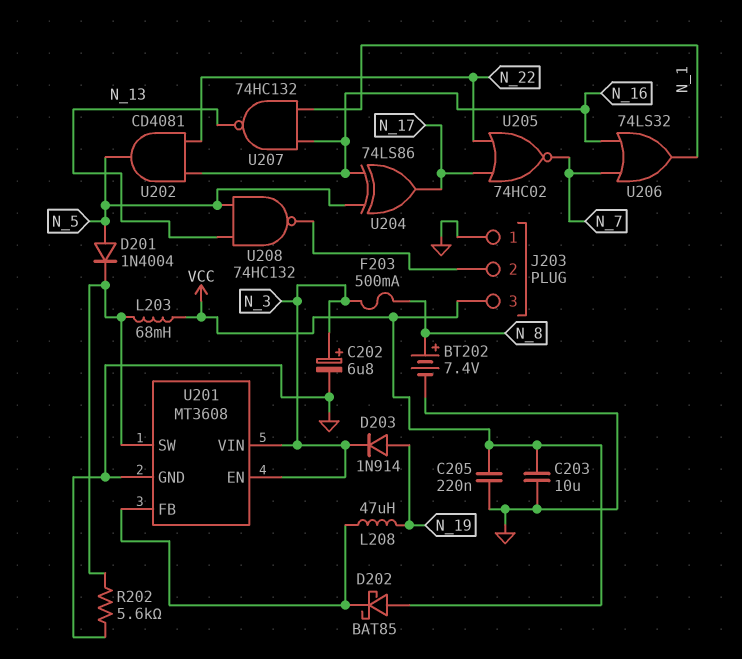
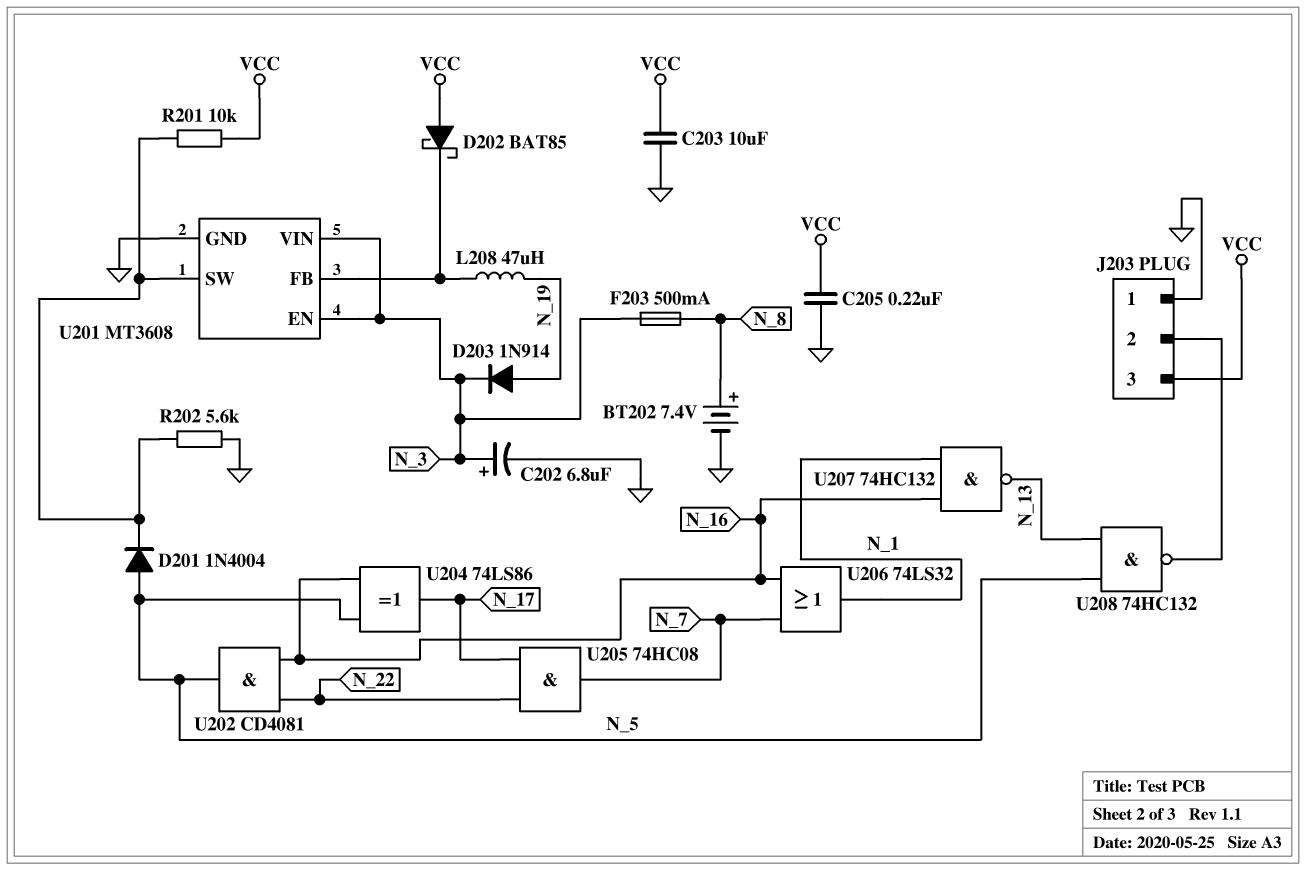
L203: 68mH (U201/SW, VCC) -> none
R201: none -> 10k (U201/SW, VCC)
U205: NOR 74HC02 (in N_17, in N_22, out N_7) -> AND 74HC08 (in N_17, in N_22, out N_7)

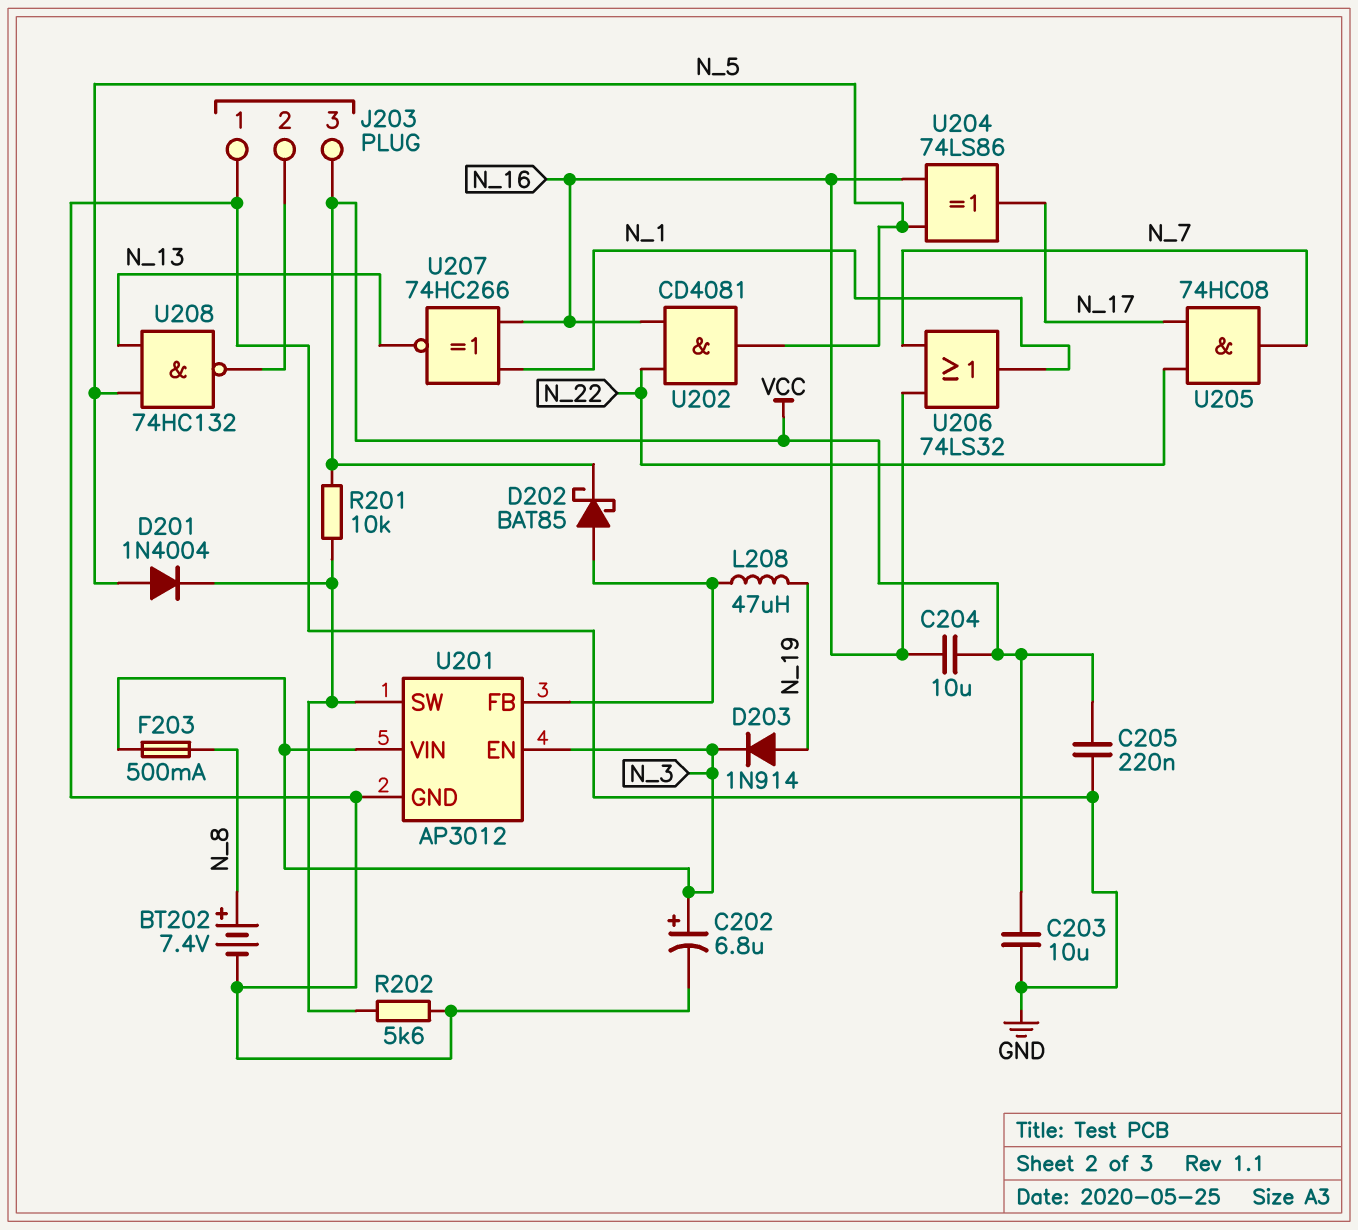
C204: none -> 10uF (N_16, VCC)
D202: schottky BAT85 (A VCC, K U201/FB) -> schottky BAT85 (A U201/FB, K VCC)
U201: MT3608 -> AP3012
U207: NAND 74HC132 (in N_1, in N_16, out N_13) -> XNOR 74HC266 (in N_1, in N_16, out N_13)

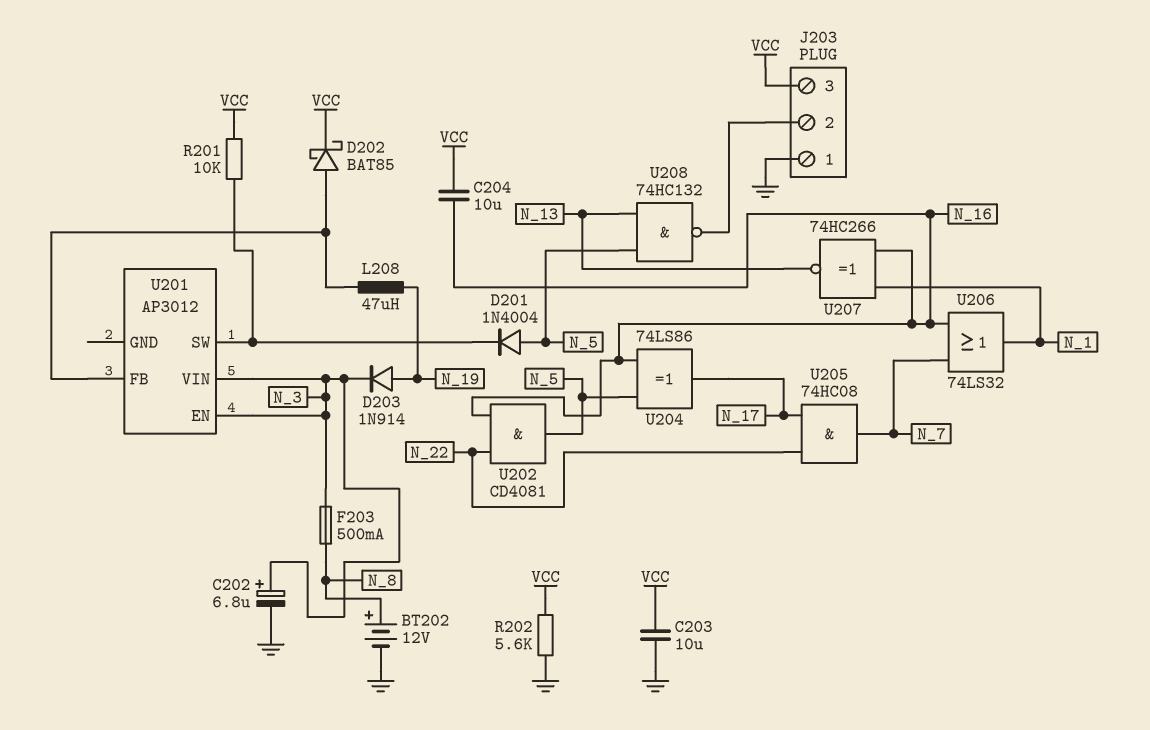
BT202: 7.4V (plus N_8, minus GND) -> 12V (plus N_8, minus GND)
C205: 220nF (GND, VCC) -> none
R202: 5.6k (GND, U201/SW) -> 5.6k (GND, VCC)
U201 pin GND: GND -> none

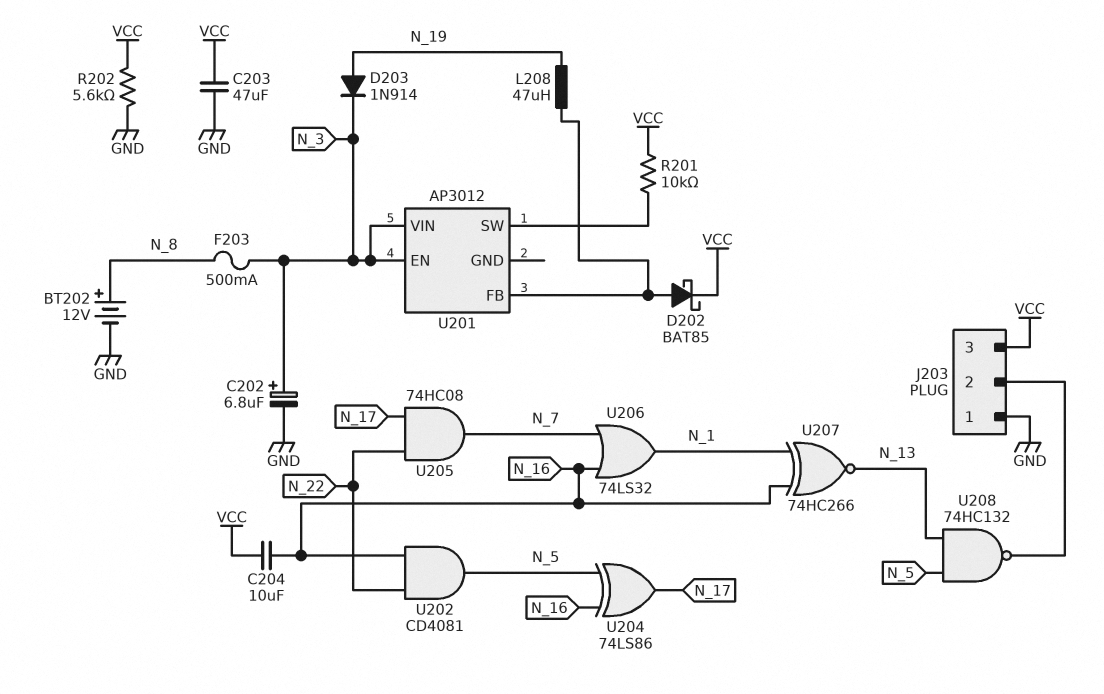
C203: 10uF (GND, VCC) -> 47uF (GND, VCC)
D201: diode 1N4004 (A N_5, K U201/SW) -> none

